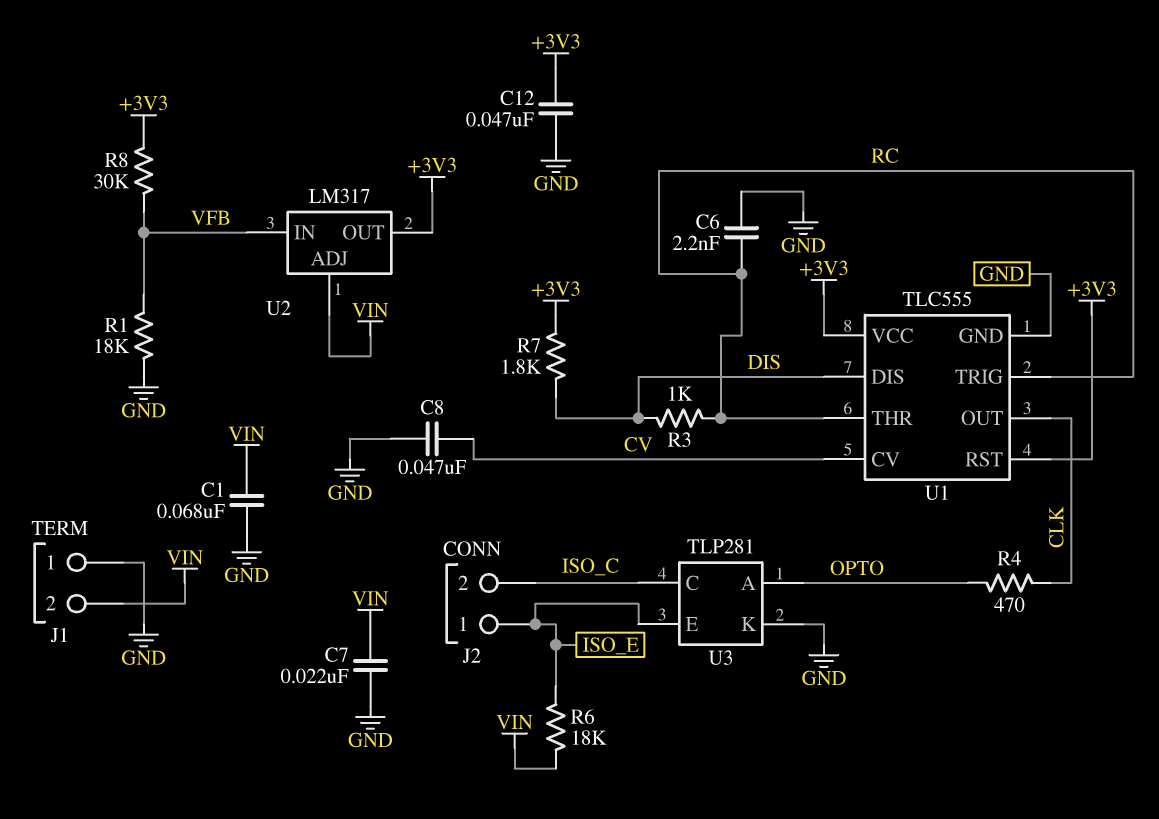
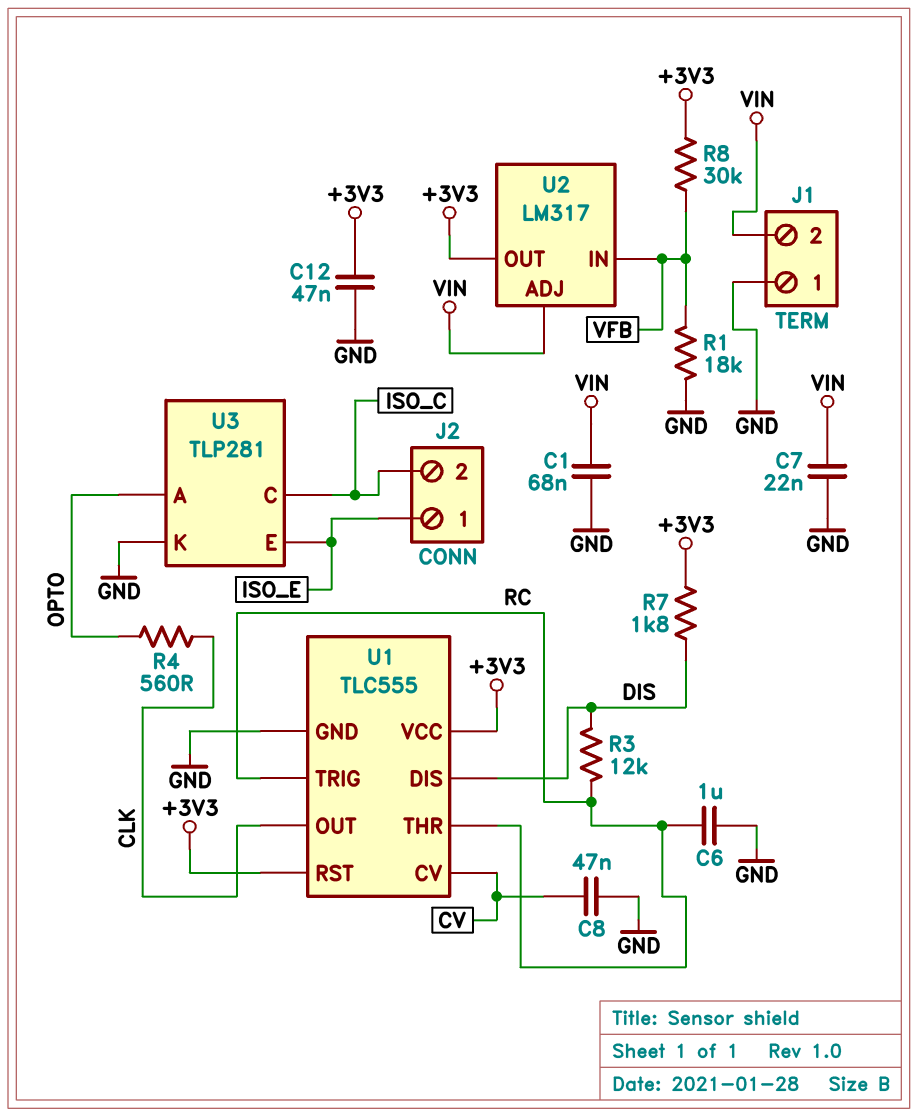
C6: 2.2nF (GND, RC) -> 1uF (GND, RC)
R3: 1k (DIS, RC) -> 12k (DIS, RC)
R4: 470 (CLK, OPTO) -> 560 (CLK, OPTO)
R6: 18k (ISO_E, VIN) -> none

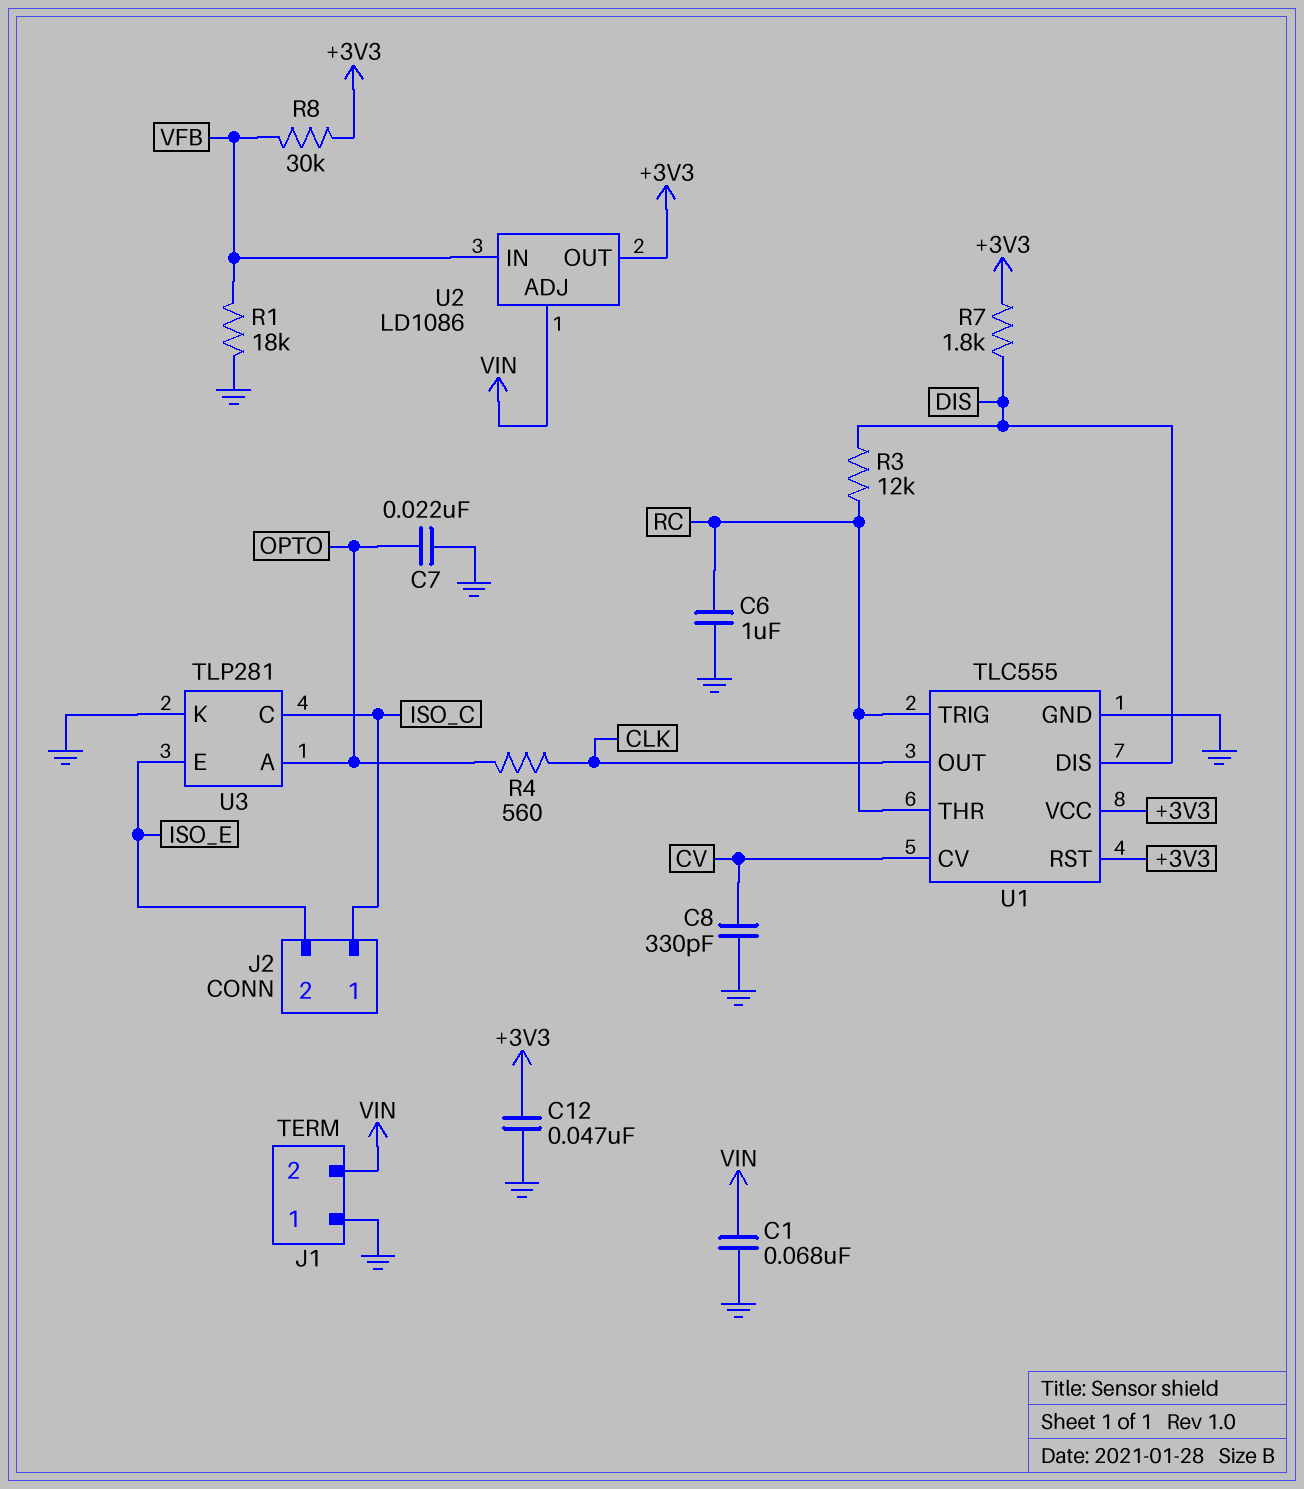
C7: 22nF (GND, VIN) -> 22nF (GND, OPTO)
C8: 47nF (CV, GND) -> 330pF (CV, GND)
J2 pin 1: ISO_E -> ISO_C
J2 pin 2: ISO_C -> ISO_E
U2: LM317 -> LD1086

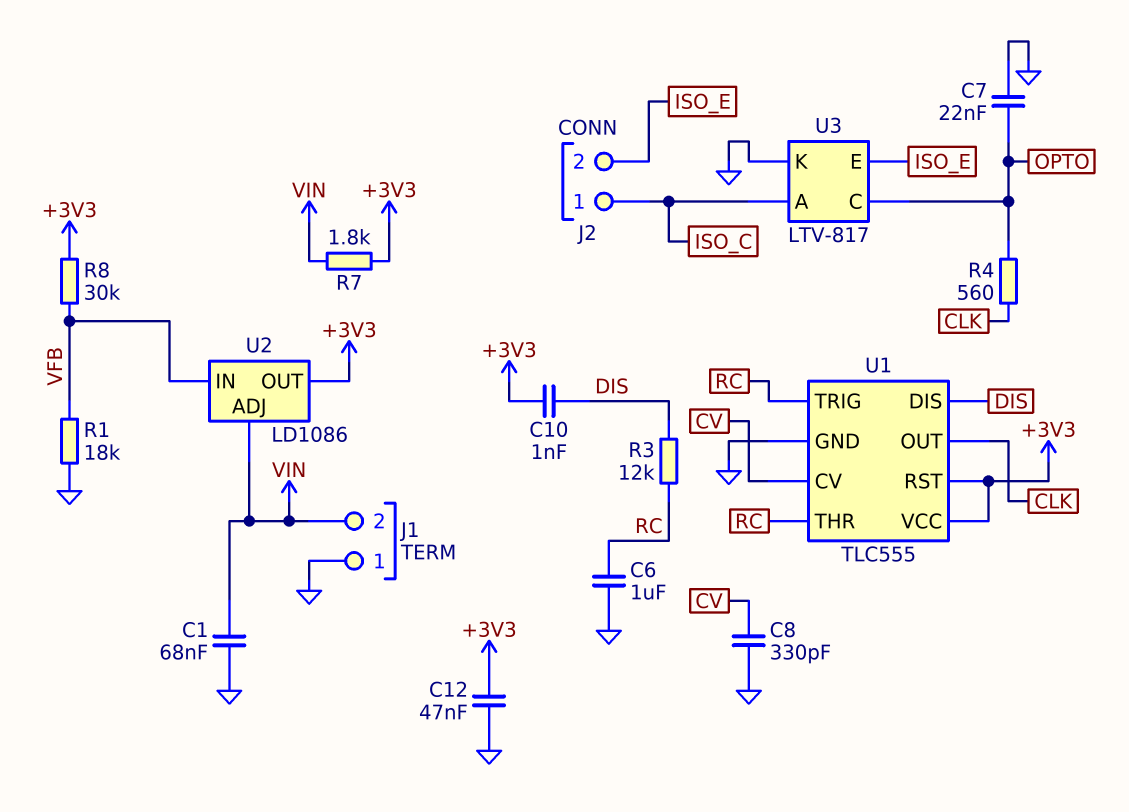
C10: none -> 1nF (+3V3, DIS)
R7: 1.8k (+3V3, DIS) -> 1.8k (+3V3, VIN)
U3: TLP281 -> LTV-817
U3 pin A: OPTO -> ISO_C
U3 pin C: ISO_C -> OPTO

